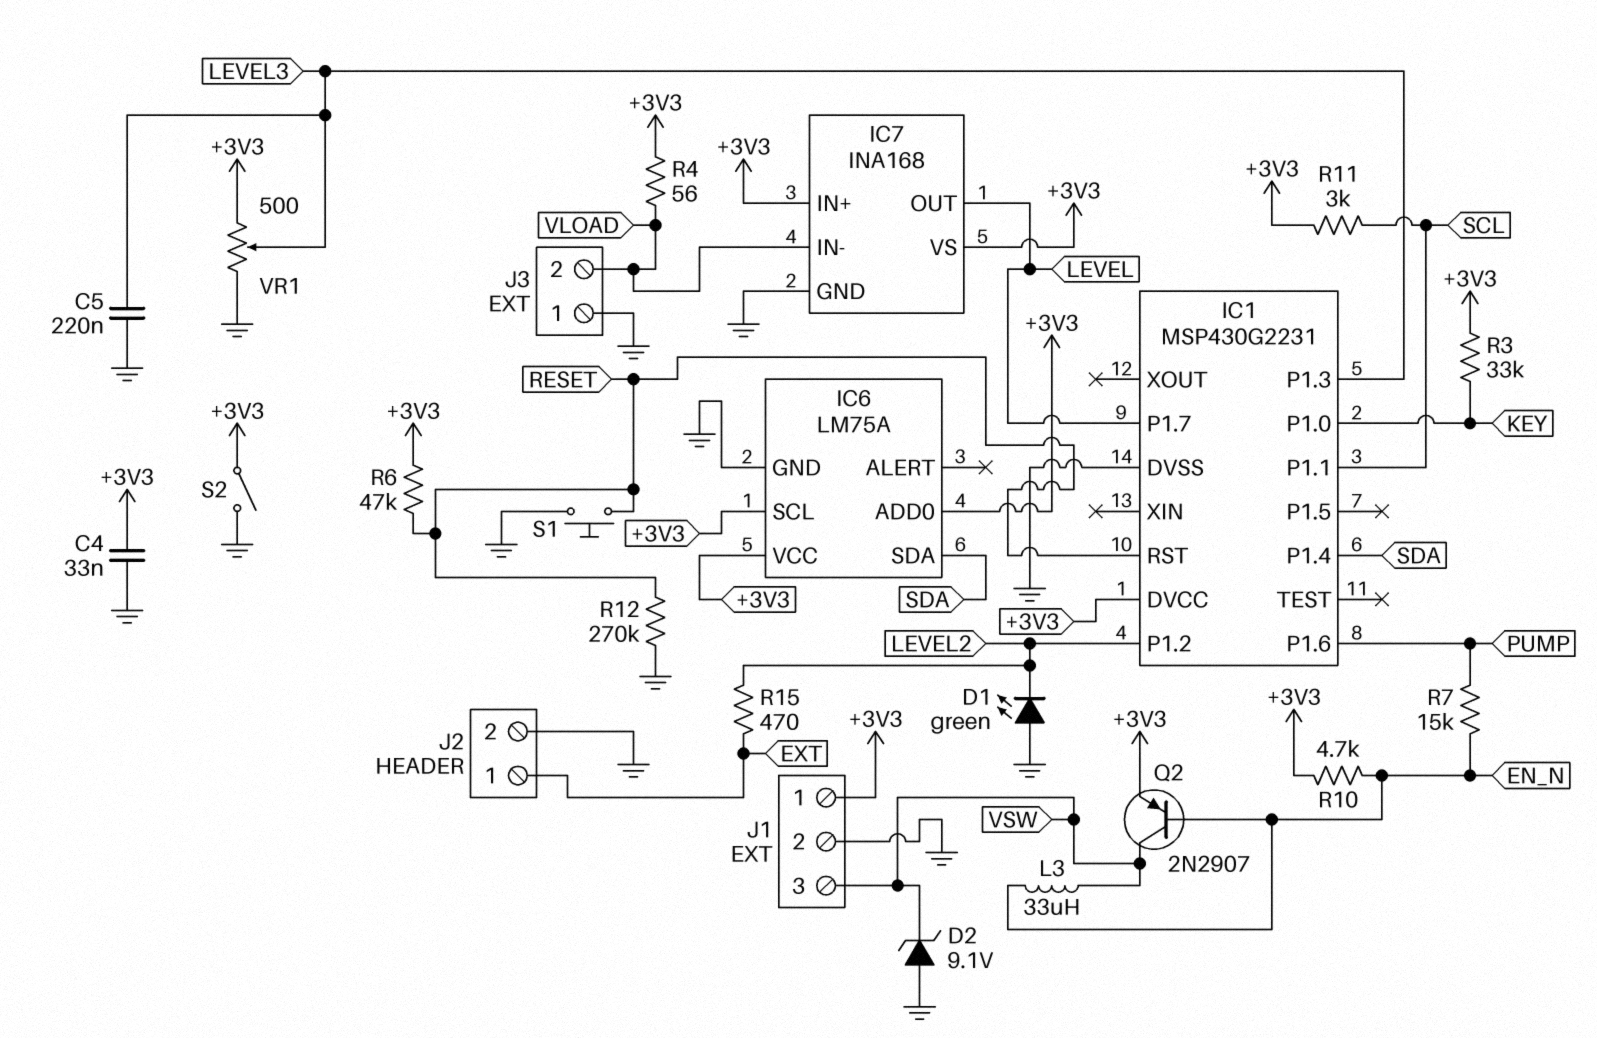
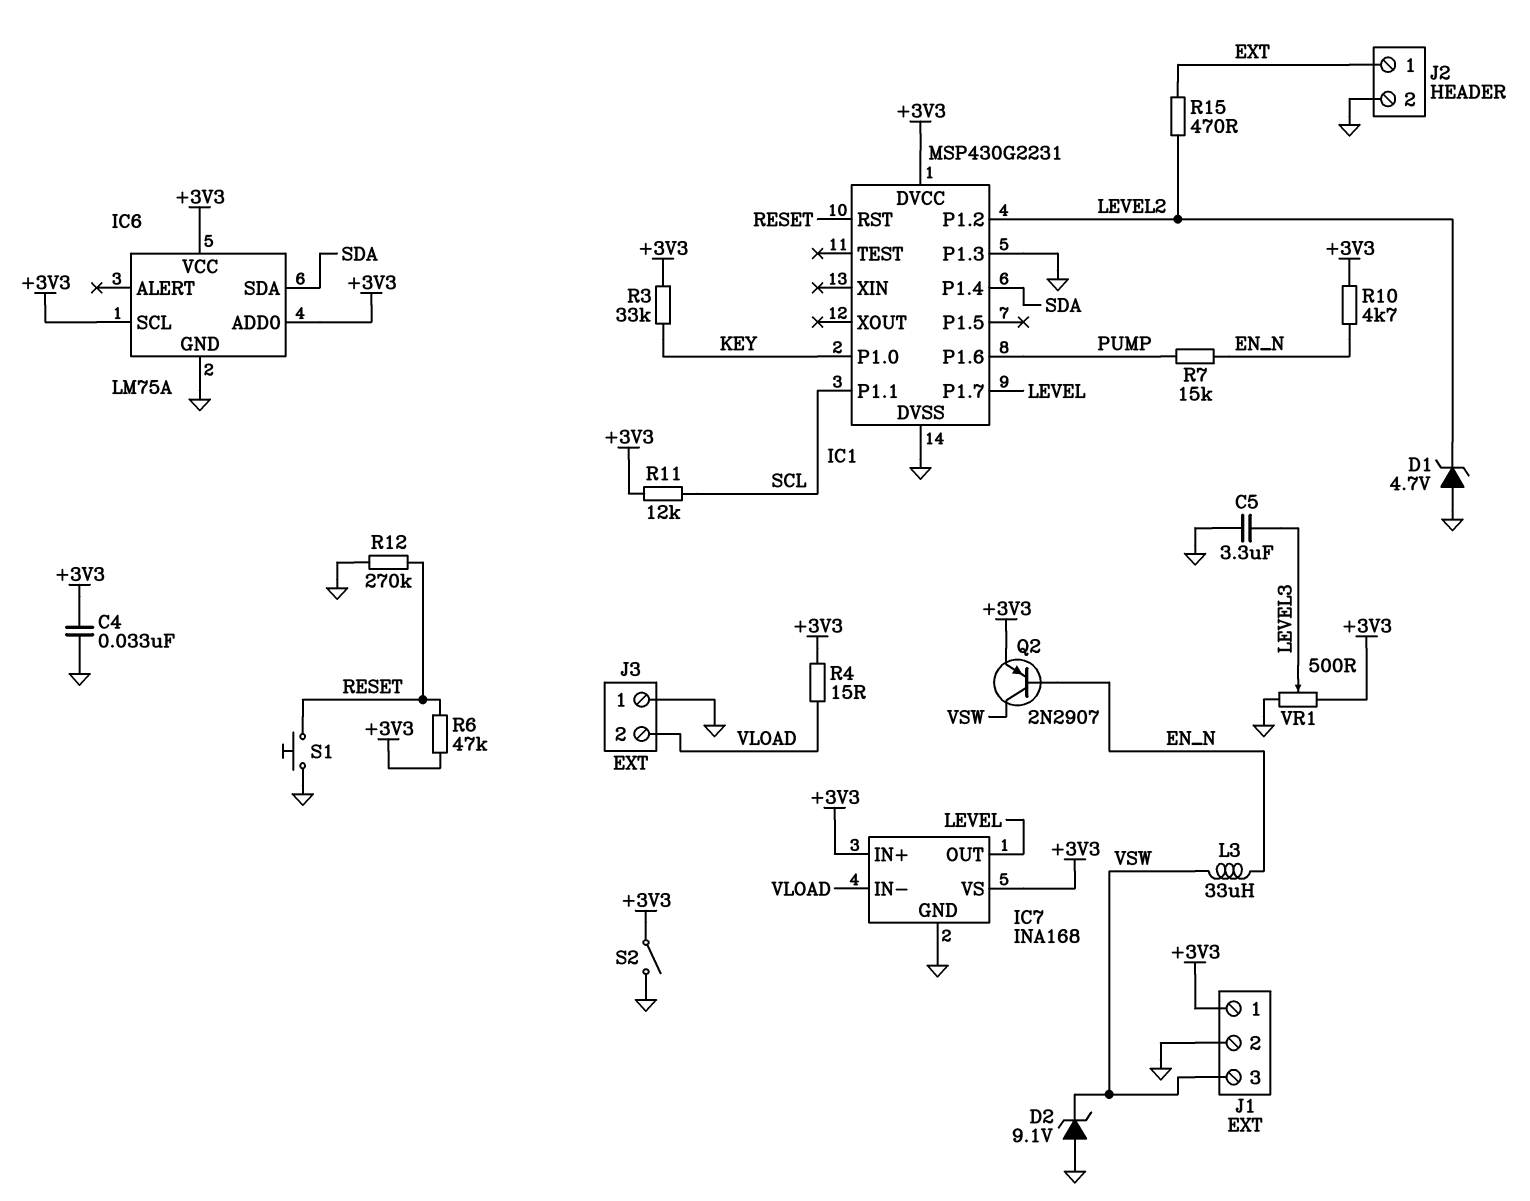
C5: 220nF (GND, LEVEL3) -> 3.3uF (GND, LEVEL3)
D1: LED green (A GND, K LEVEL2) -> zener 4.7V (A GND, K LEVEL2)
IC1 pin P1.3: LEVEL3 -> GND
R4: 56 (+3V3, VLOAD) -> 15 (+3V3, VLOAD)
R11: 3k (+3V3, SCL) -> 12k (+3V3, SCL)

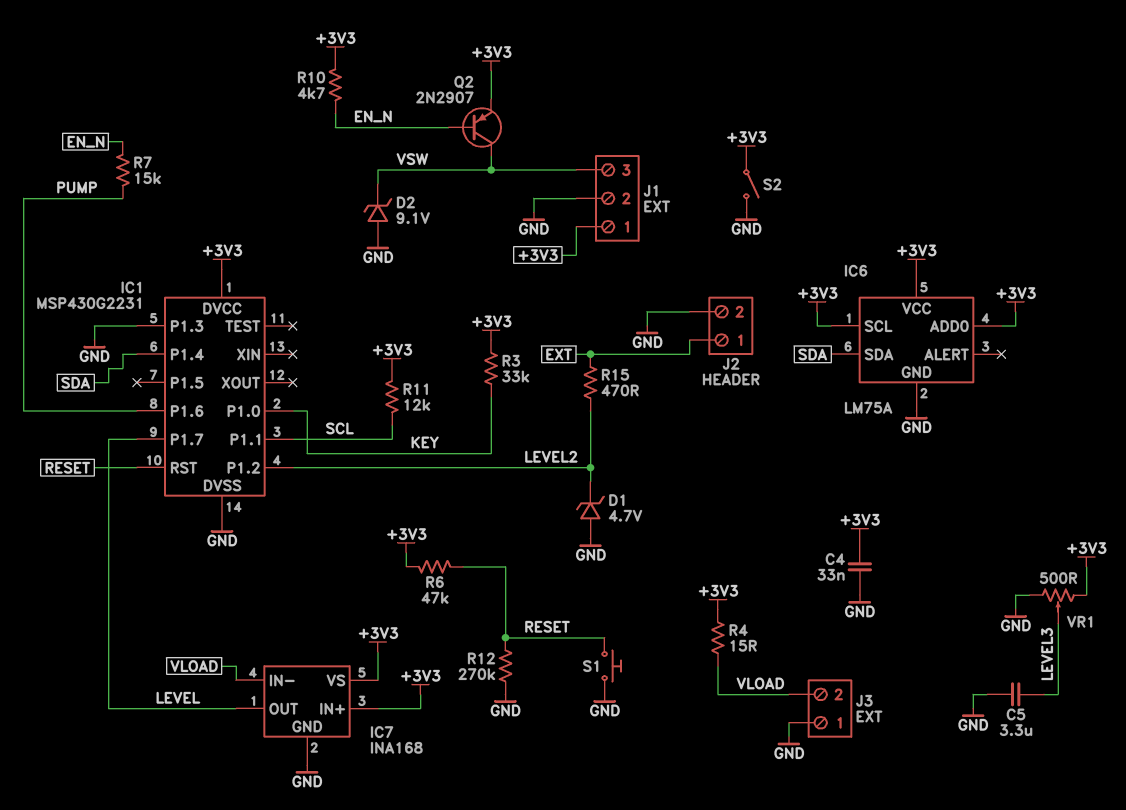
L3: 33uH (EN_N, VSW) -> none

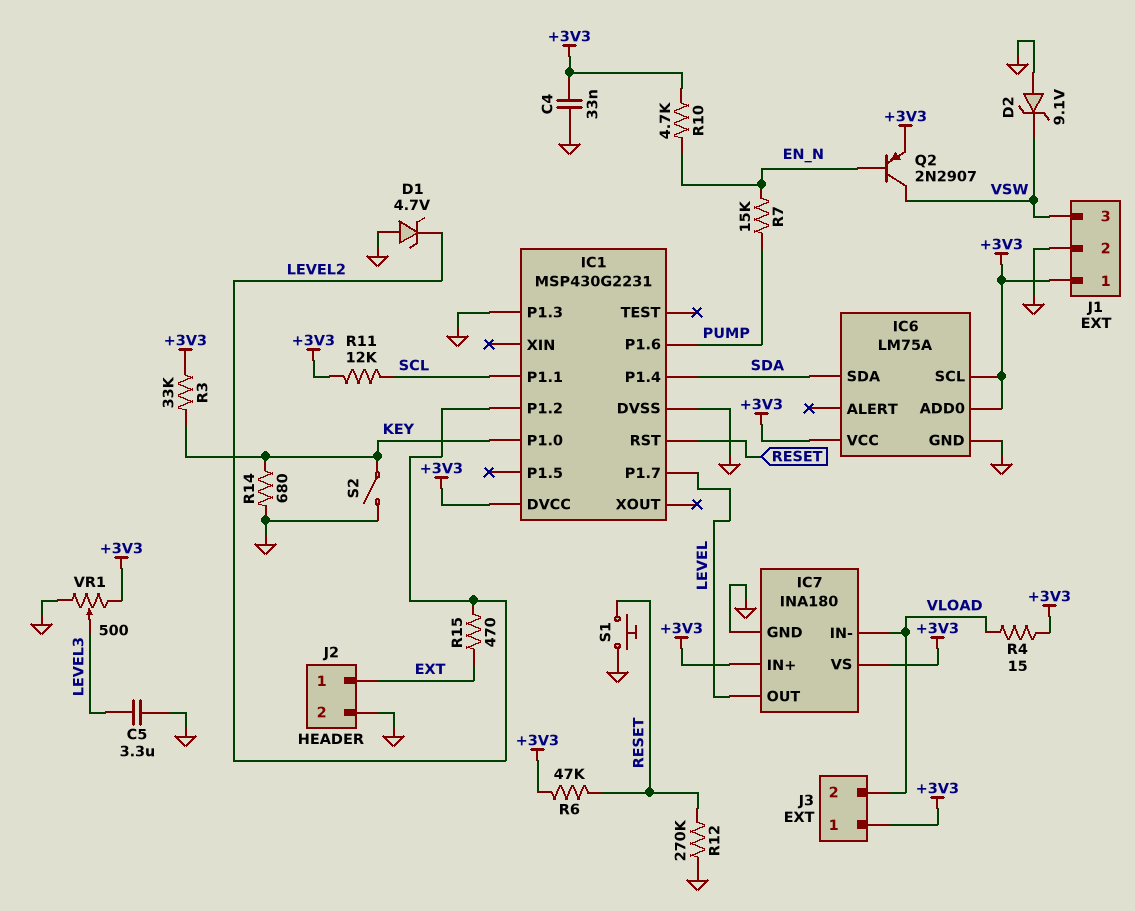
IC7: INA168 -> INA180
J3 pin 1: GND -> +3V3
R14: none -> 680 (GND, KEY)
S2: switch (+3V3, GND) -> switch (GND, KEY)

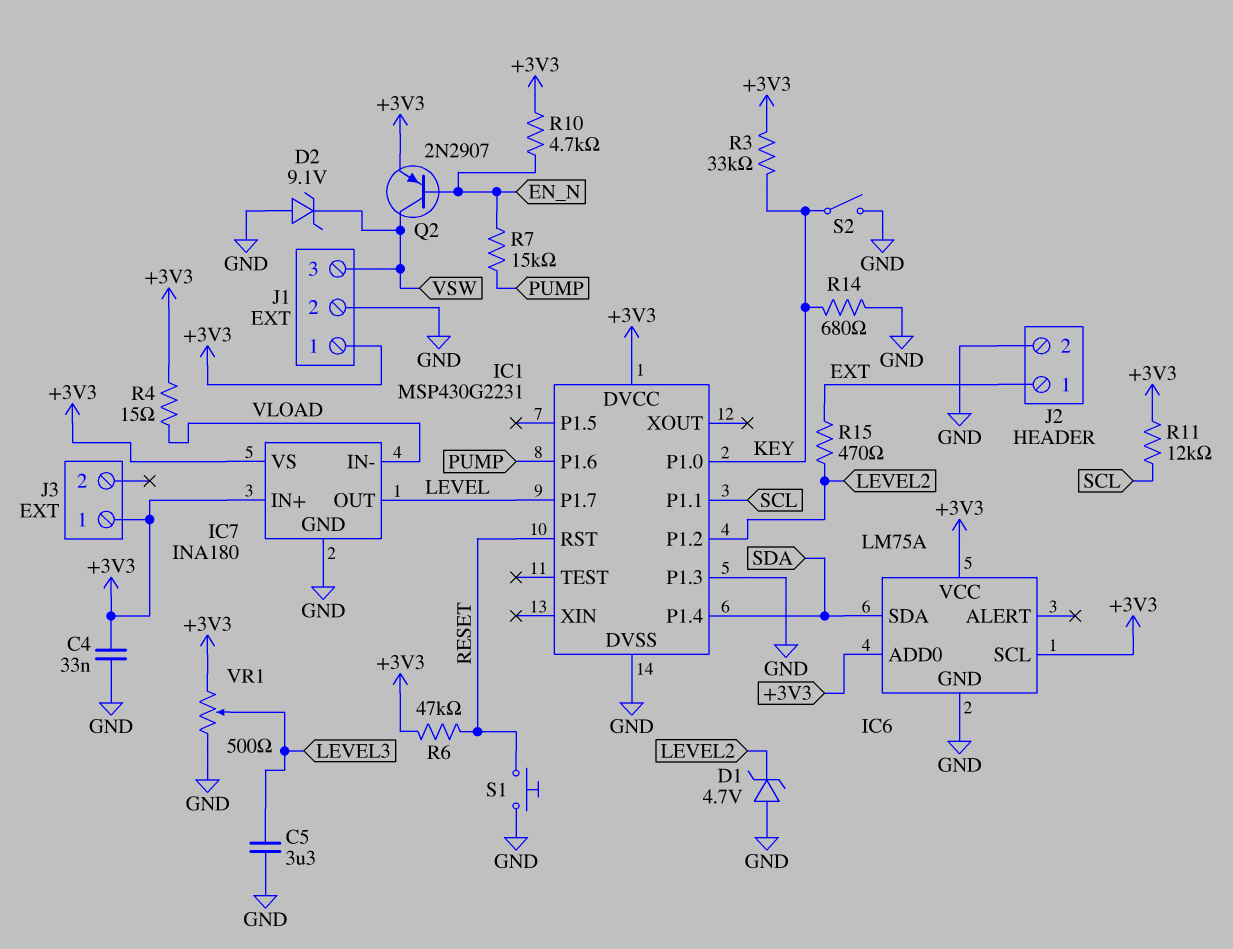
J3 pin 2: VLOAD -> none
R12: 270k (GND, RESET) -> none

